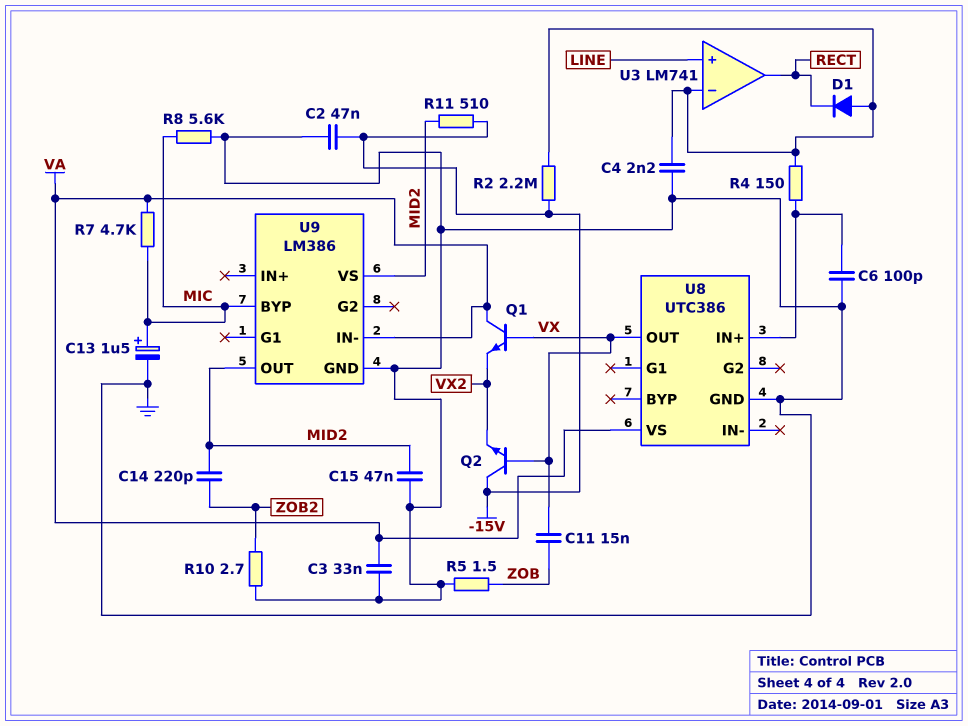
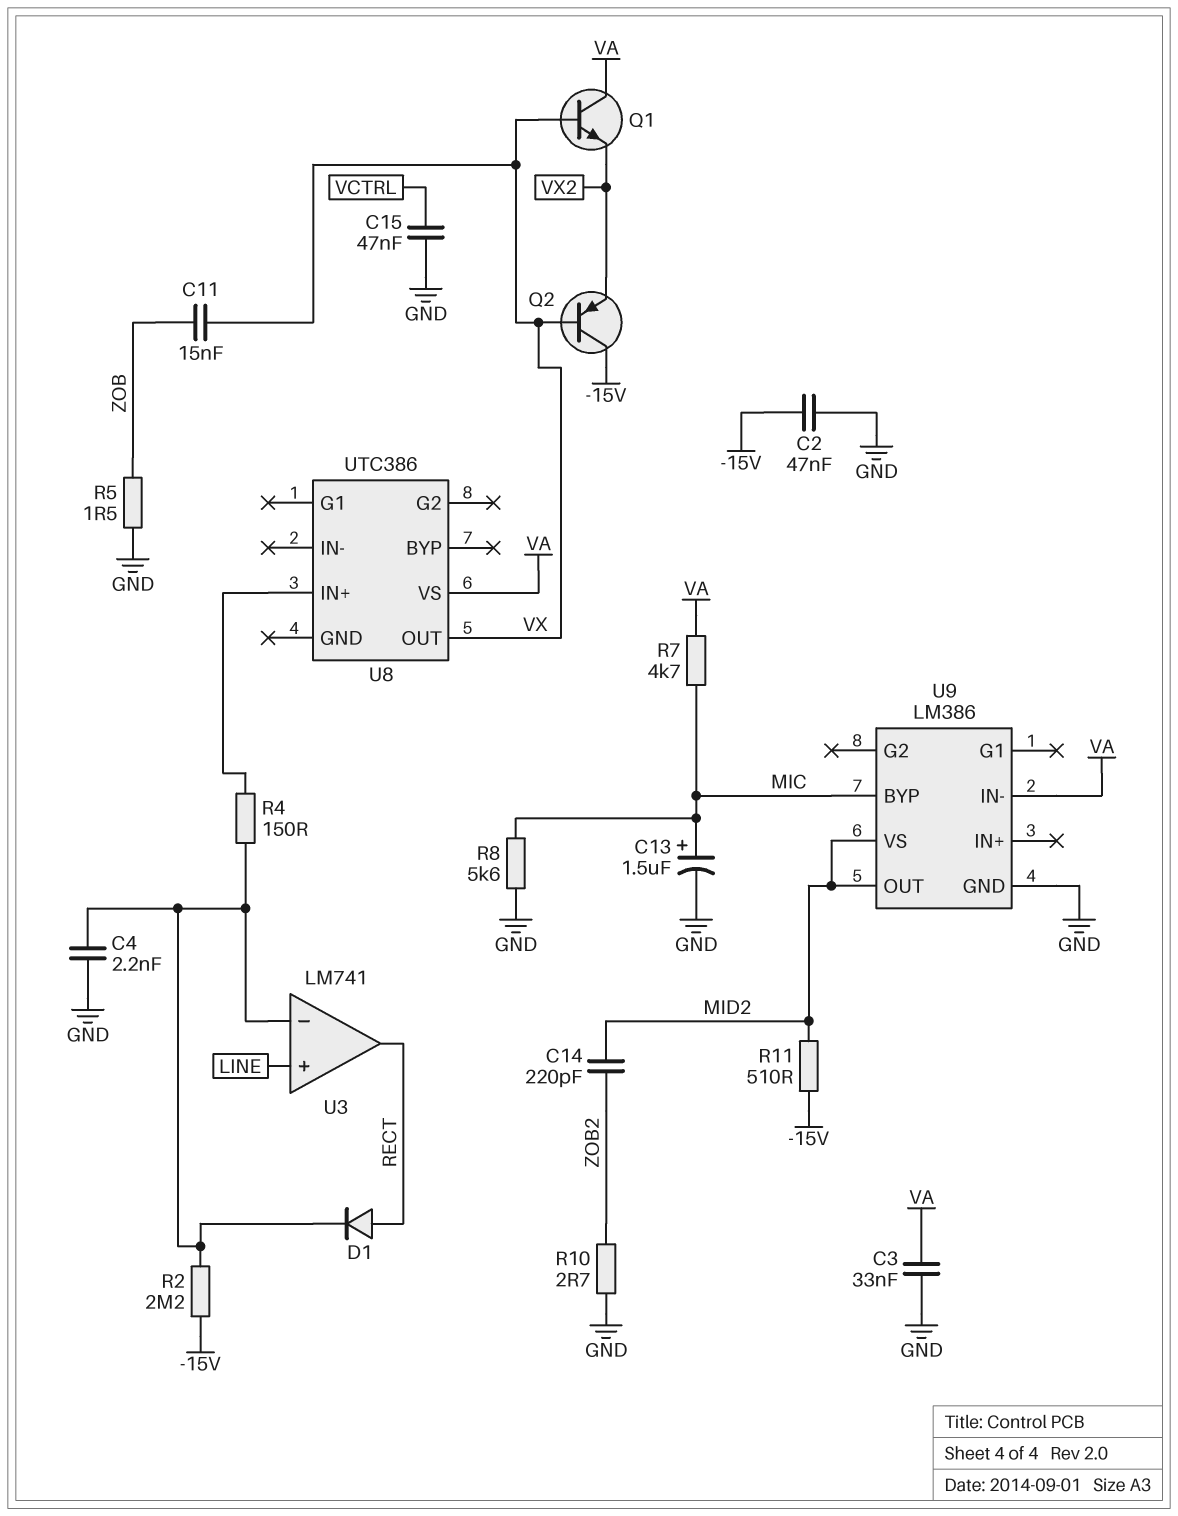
C6: 100pF (GND, U8/IN+) -> none
C15: 47nF (GND, MID2) -> 47nF (GND, VCTRL)
D1: diode (A U3/in-, K RECT) -> diode (A RECT, K U3/in-)
Q2: NPN (B VX, C -15V, E VX2) -> PNP (B VX, C -15V, E VX2)
U8 pin GND: GND -> none

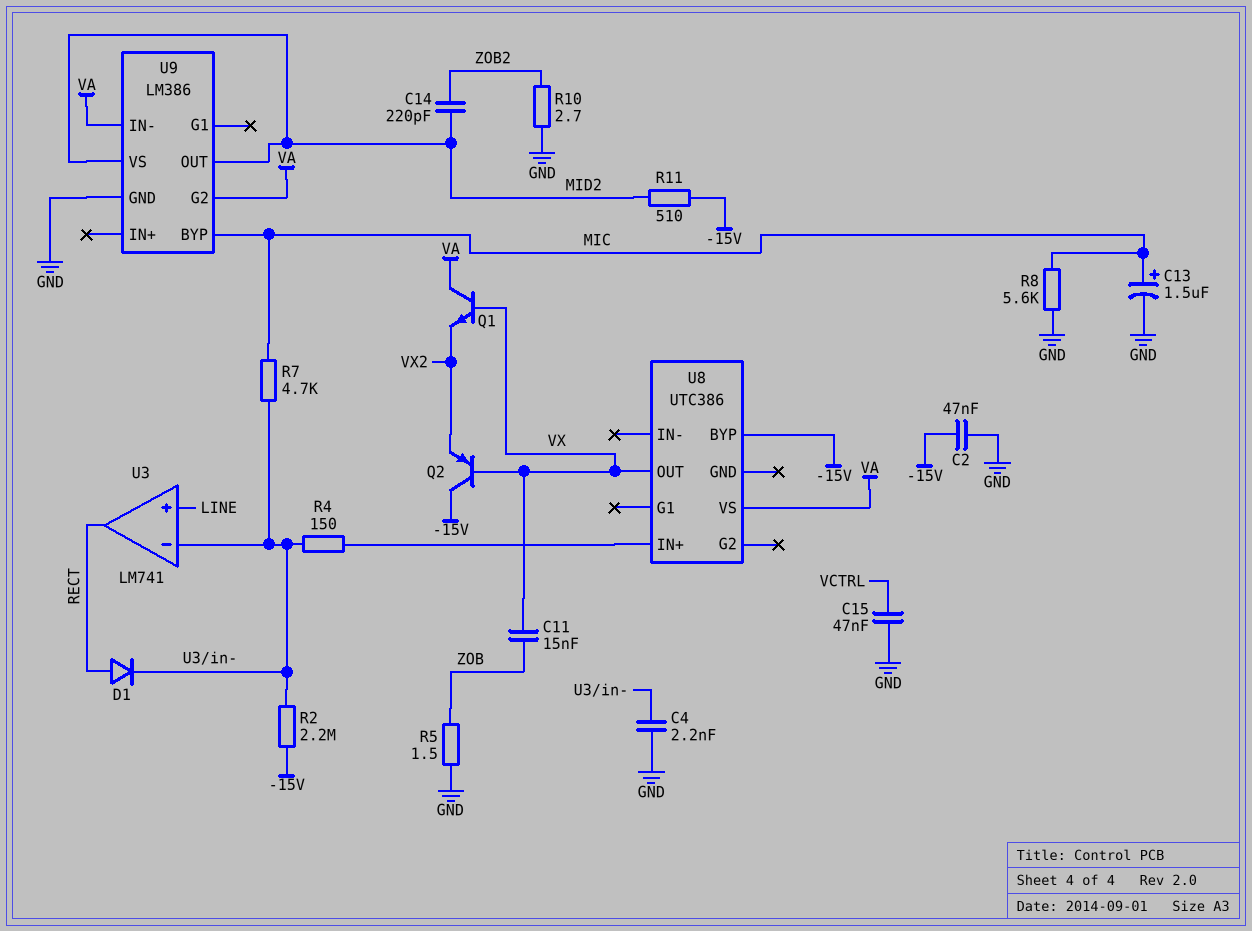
C3: 33nF (GND, VA) -> none
R7: 4.7k (MIC, VA) -> 4.7k (MIC, U3/in-)
U8 pin BYP: none -> -15V
U9 pin G2: none -> VA

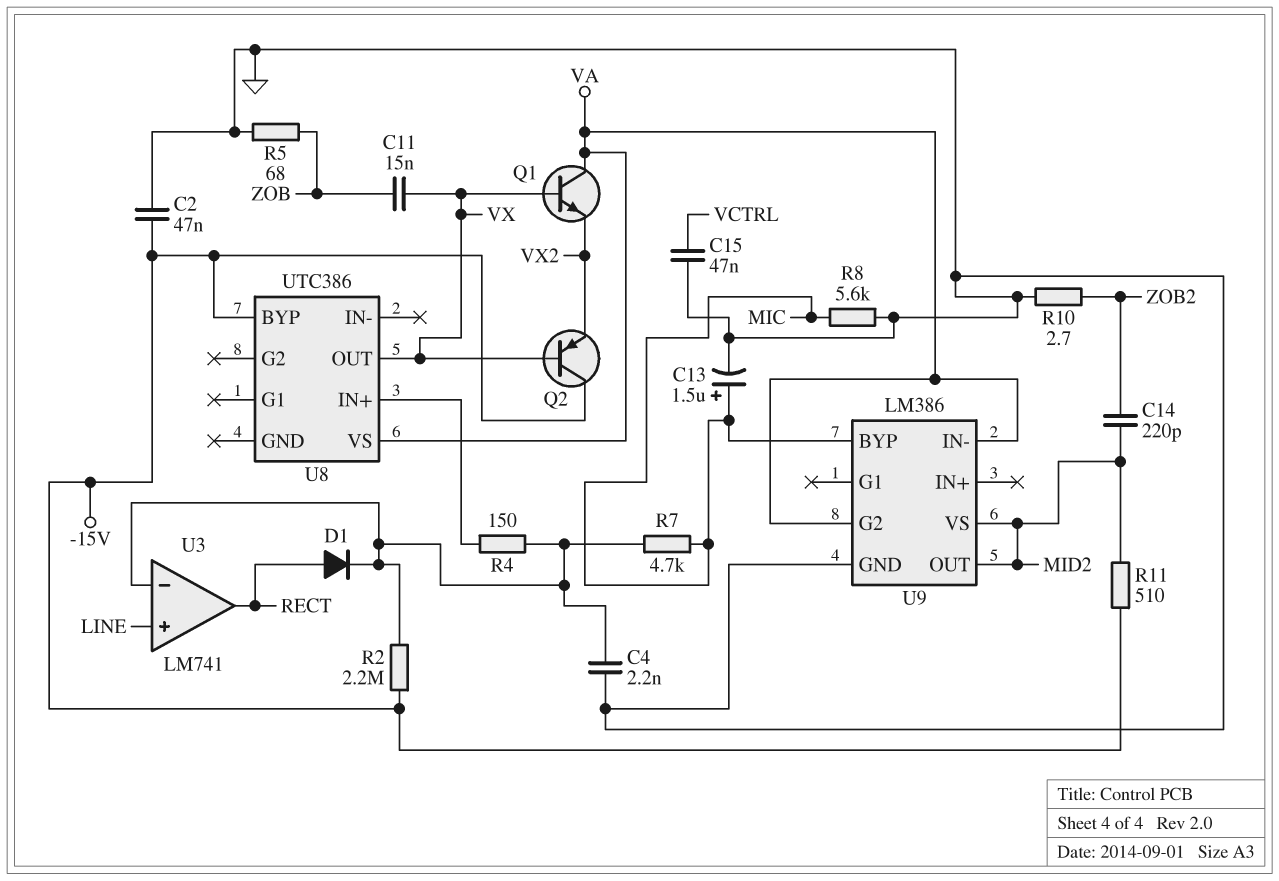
R5: 1.5 (GND, ZOB) -> 68 (GND, ZOB)

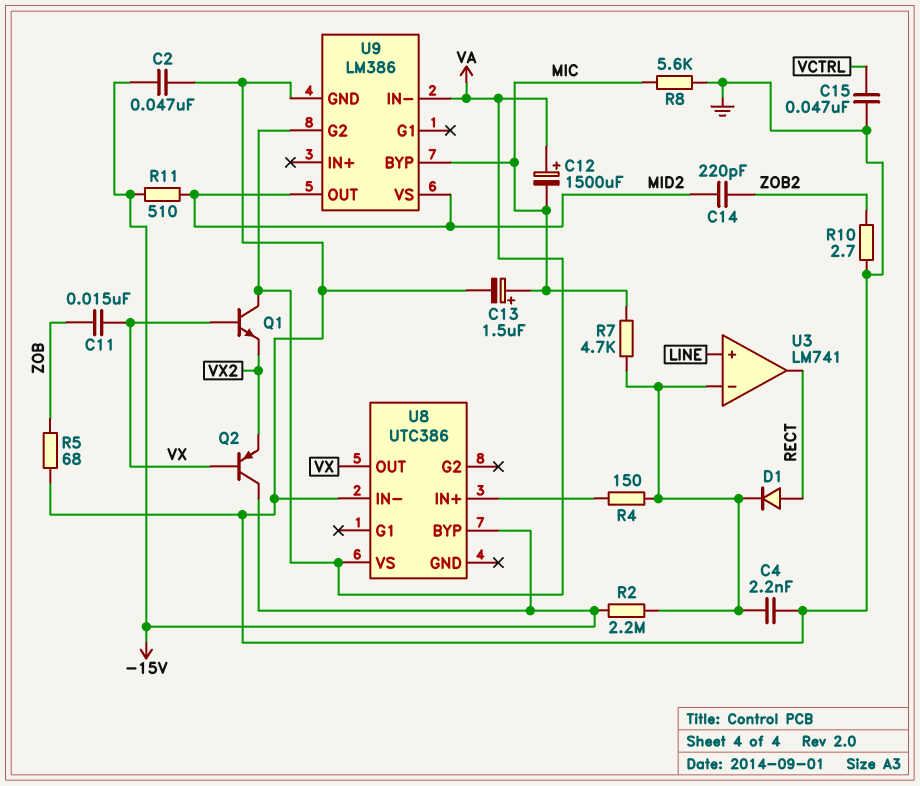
C12: none -> 1500uF (plus VA, minus MIC)
U8 pin IN-: none -> GND

